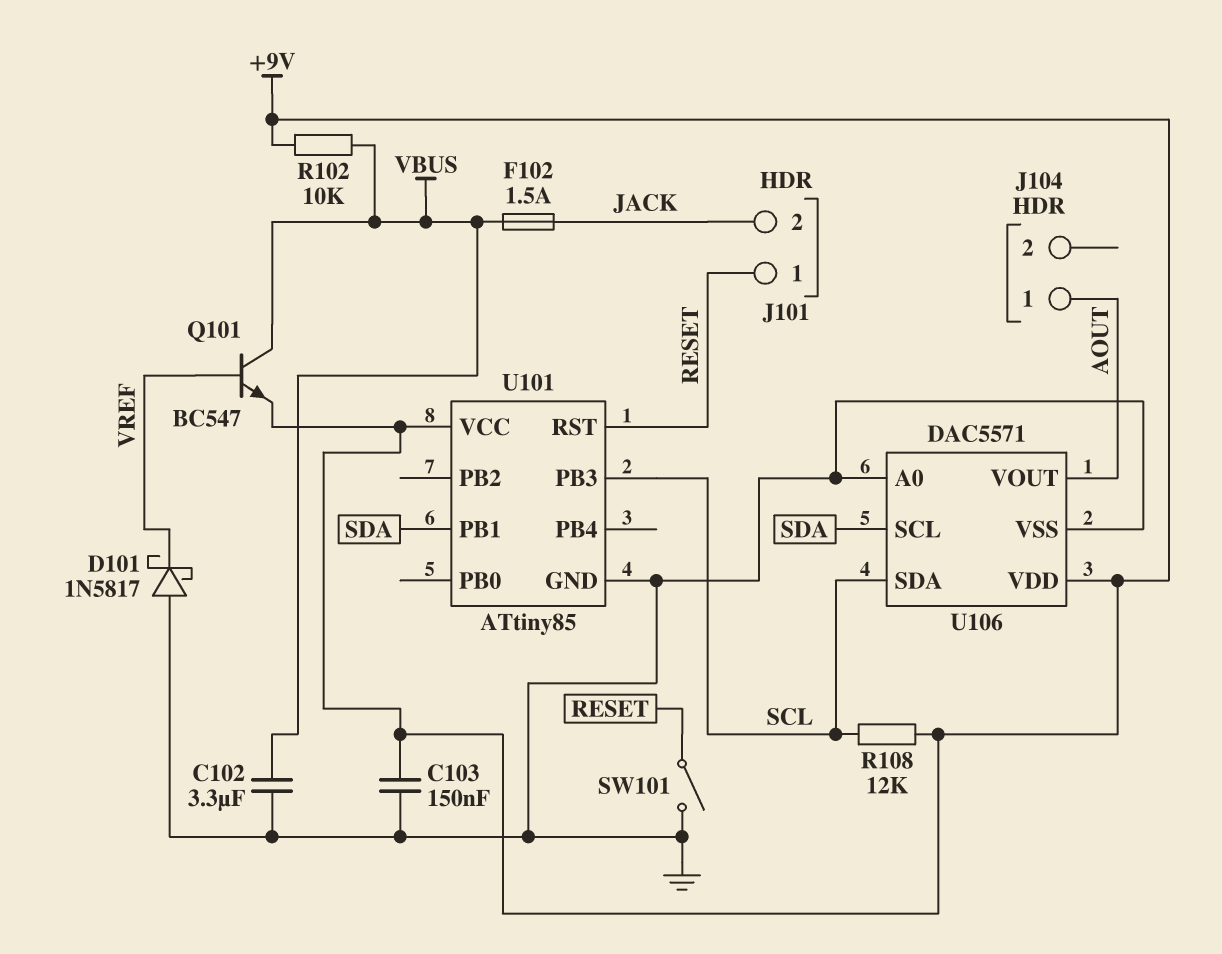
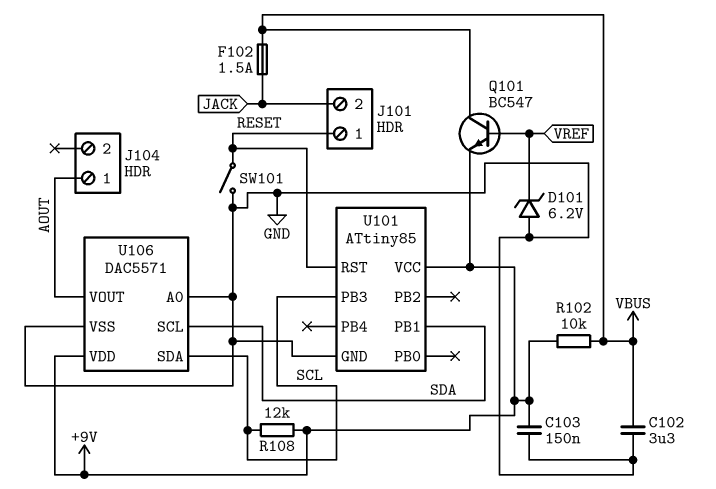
D101: schottky 1N5817 (A GND, K VREF) -> zener 6.2V (A GND, K VREF)

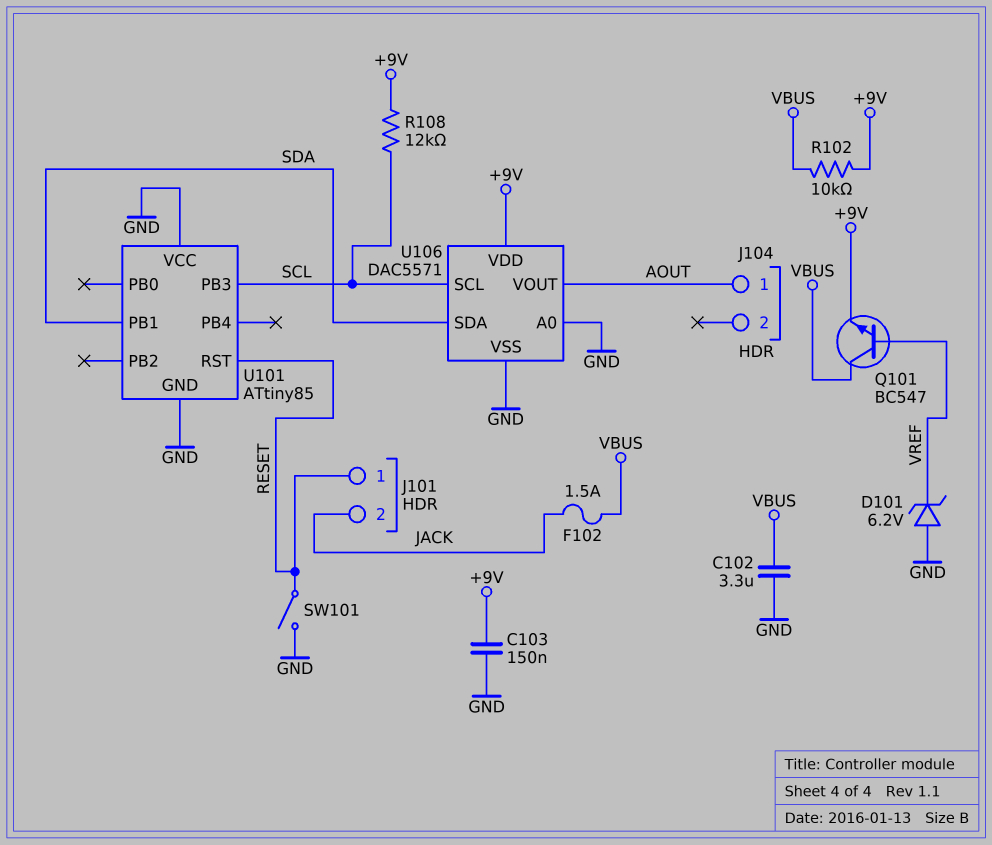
U101 pin VCC: +9V -> GND
U106 pin SCL: SDA -> SCL
U106 pin SDA: SCL -> SDA

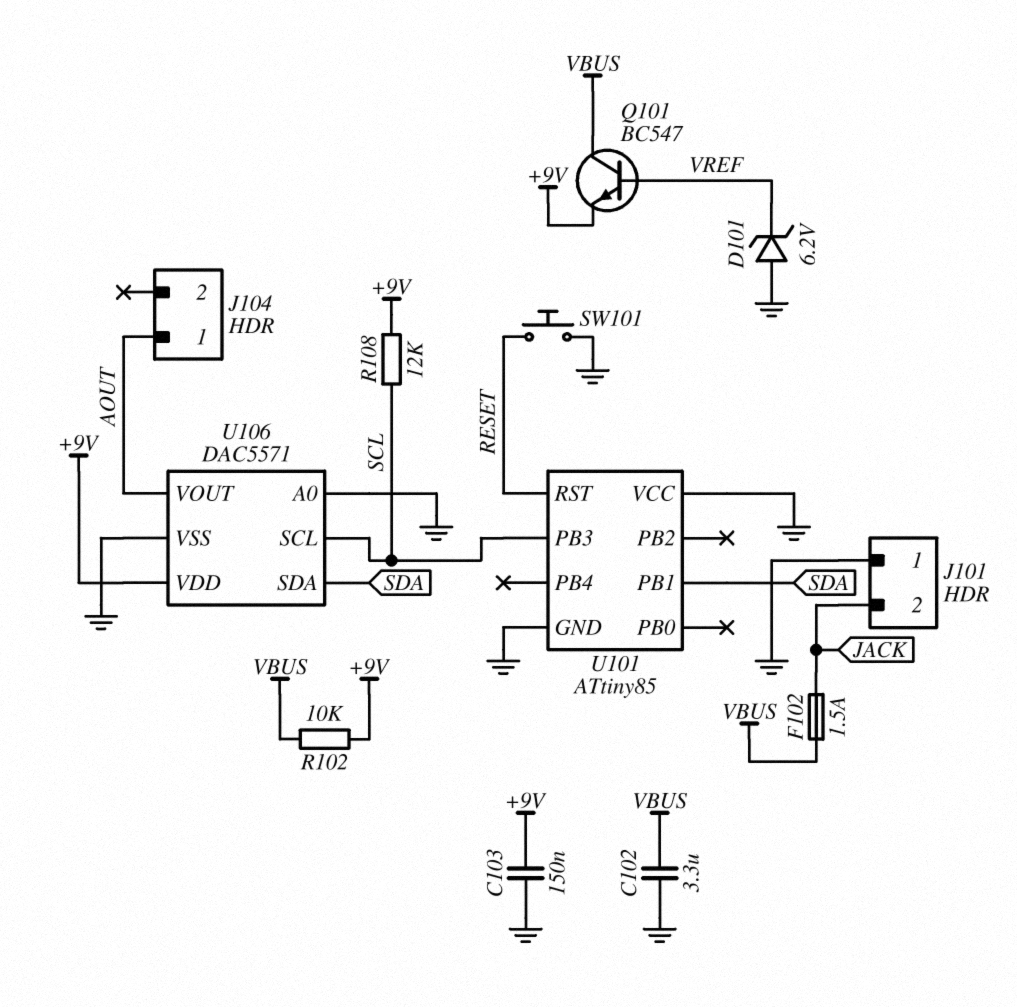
J101 pin 1: RESET -> GND
SW101: switch (GND, RESET) -> button (GND, RESET)

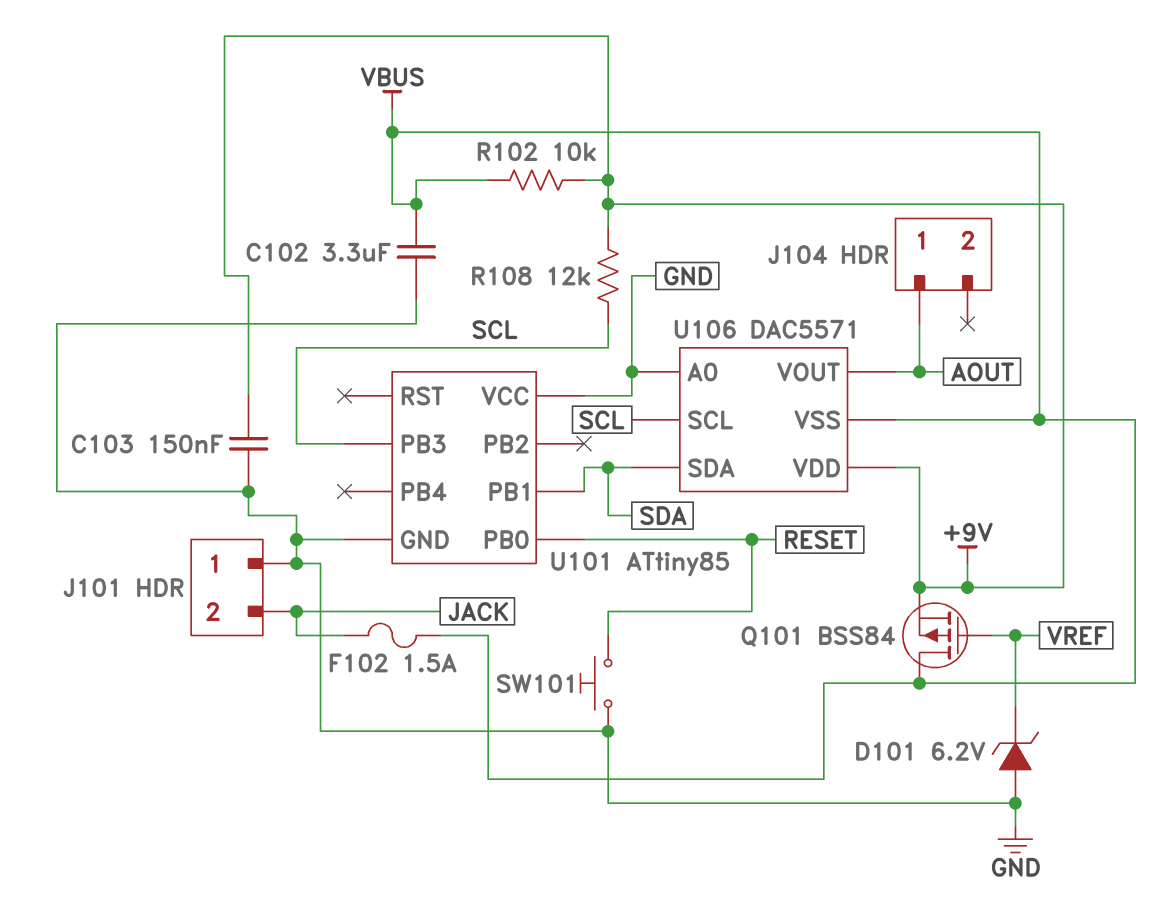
Q101: NPN BC547 (B VREF, C VBUS, E +9V) -> PMOS BSS84 (G VREF, D VBUS, S +9V)
U101 pin PB0: none -> RESET
U101 pin RST: RESET -> none
U106 pin VSS: GND -> VBUS

